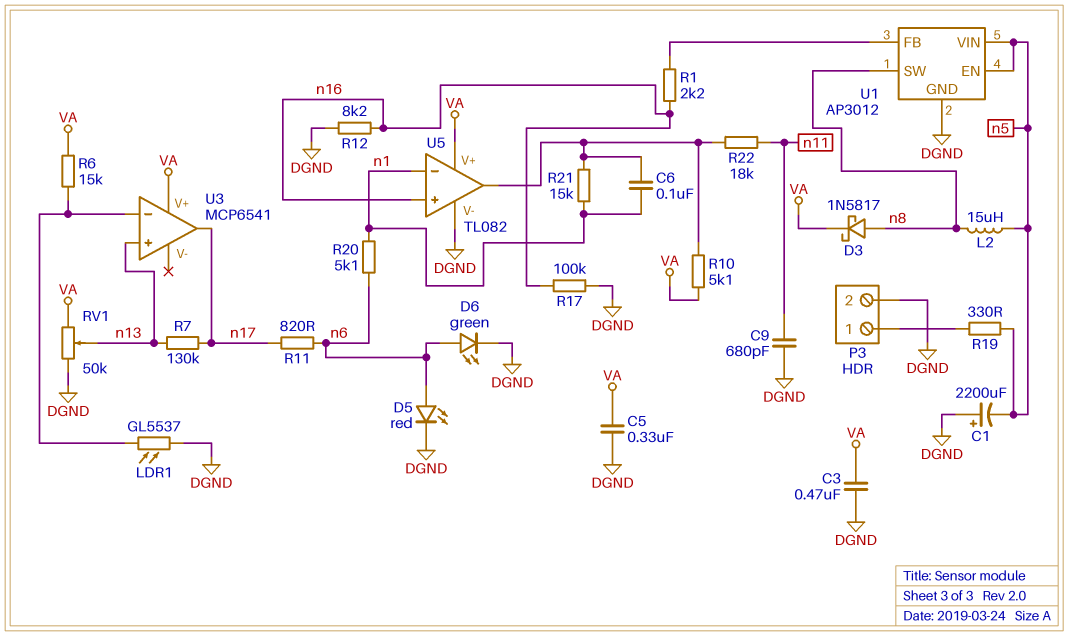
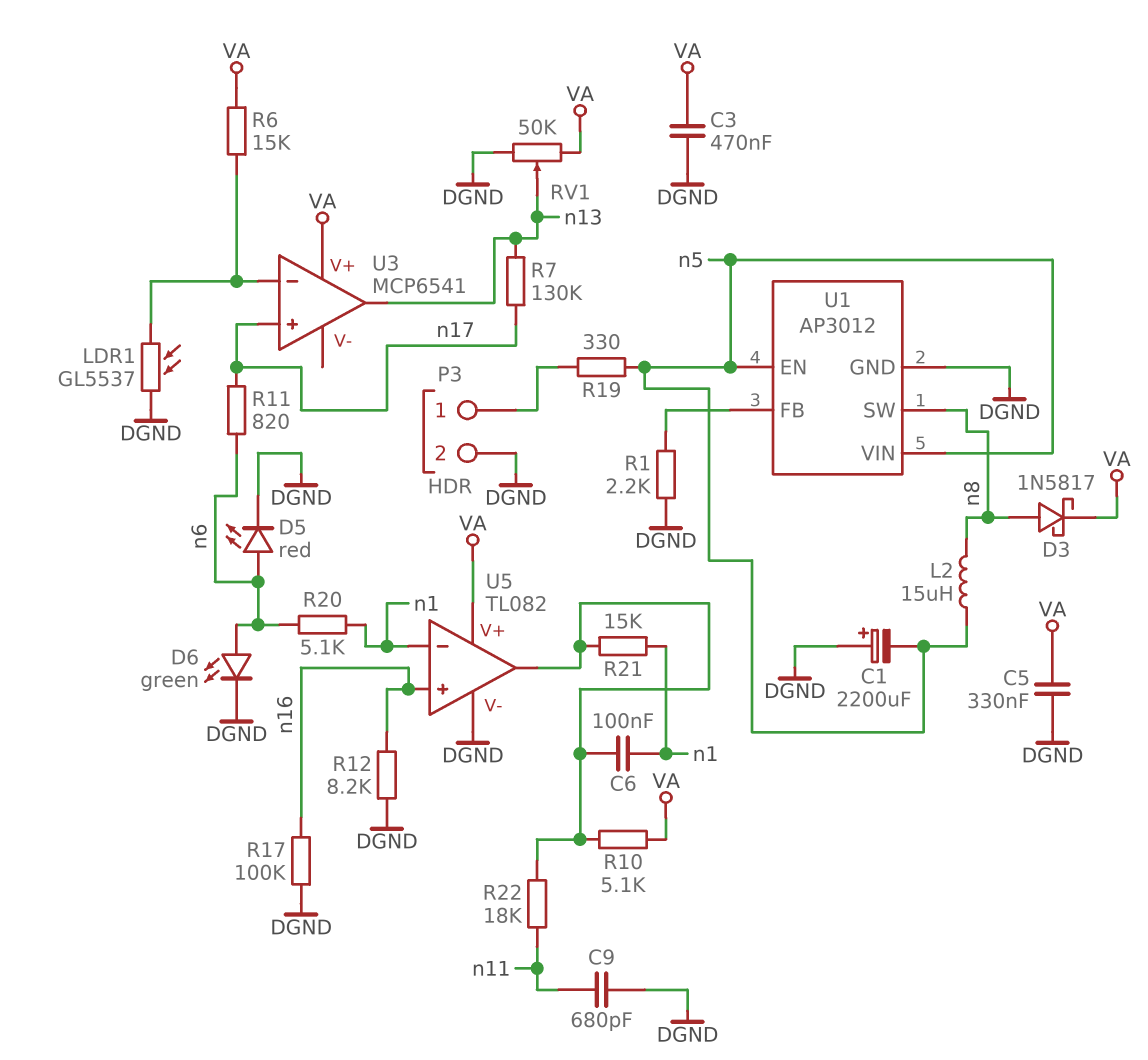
R1: 2.2k (U1/FB, n16) -> 2.2k (DGND, U1/FB)
U3 pin in+: n13 -> n17
U3 pin out: n17 -> n13

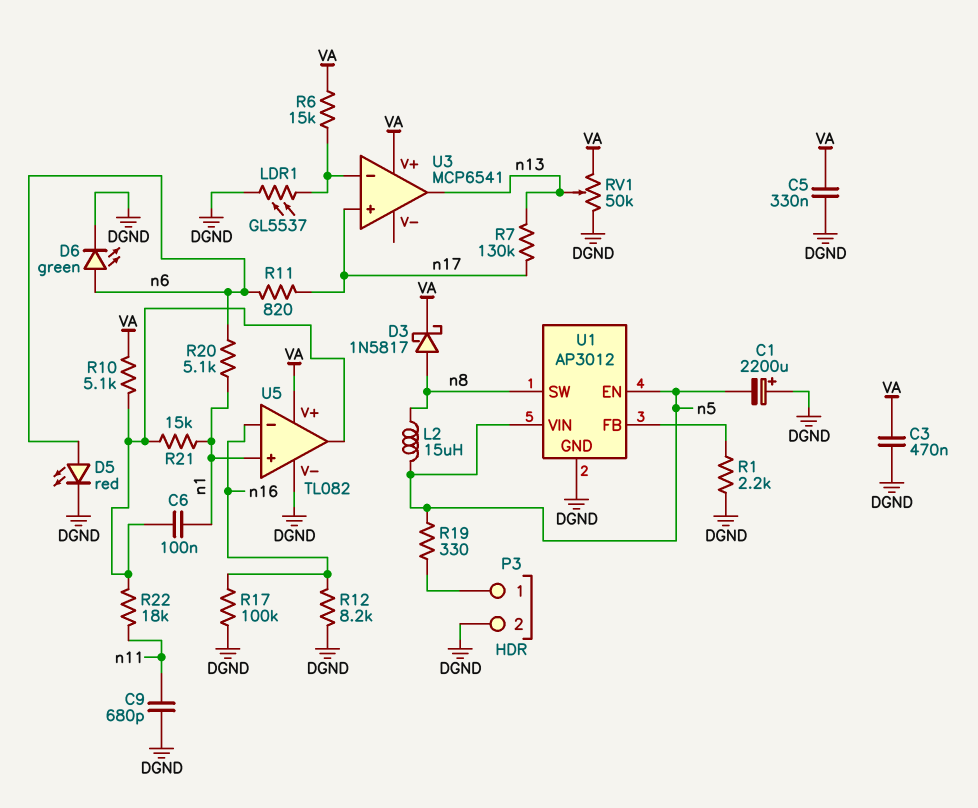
U5 pin in+: n16 -> n1
U5 pin in-: n1 -> n16

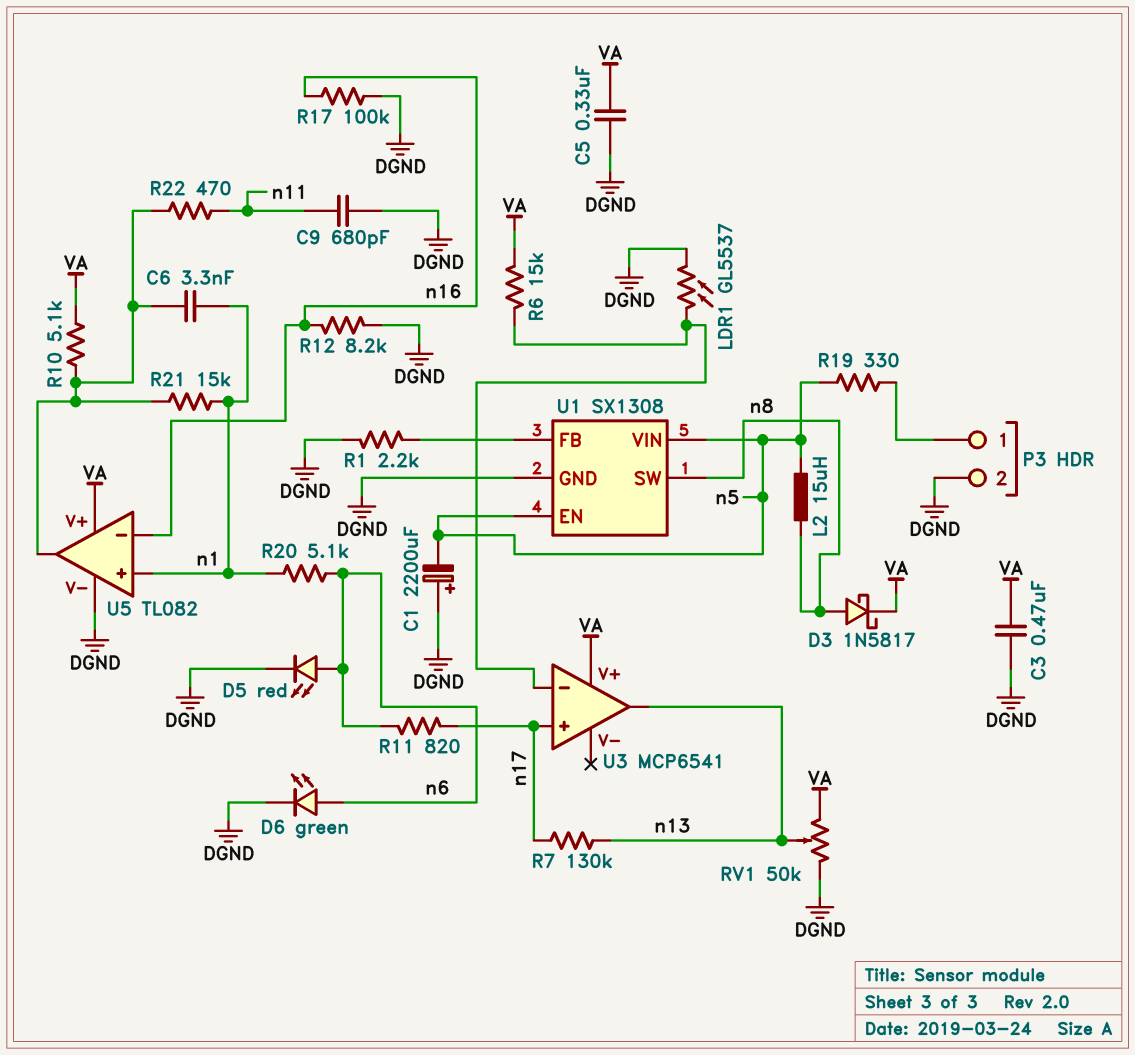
C6: 100nF (U5/out, n1) -> 3.3nF (U5/out, n1)
R22: 18k (U5/out, n11) -> 470 (U5/out, n11)
U1: AP3012 -> SX1308

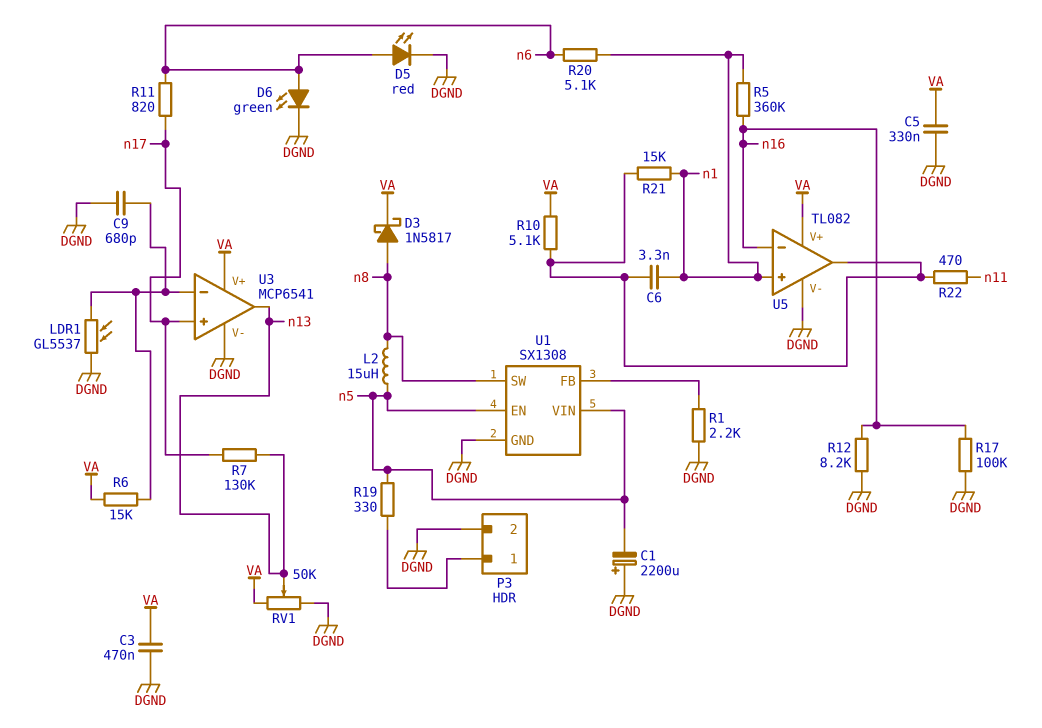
C9: 680pF (DGND, n11) -> 680pF (DGND, U3/in-)
R5: none -> 360k (n1, n16)
U3 pin V-: none -> DGND

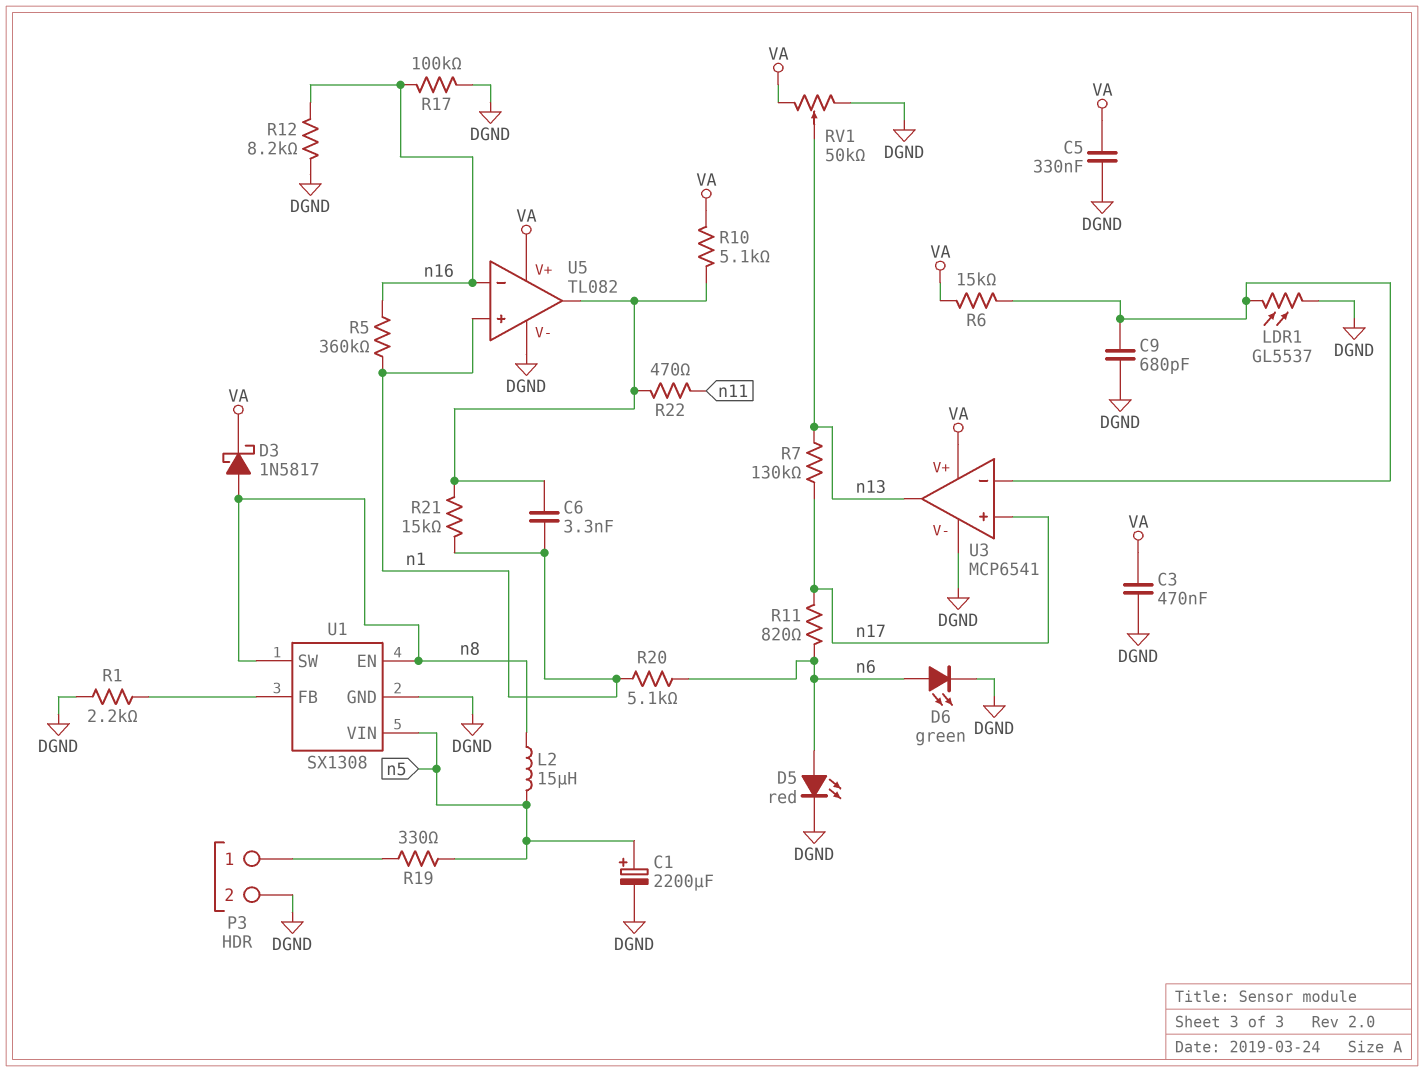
C1: 2200uF (plus DGND, minus n5) -> 2200uF (plus n5, minus DGND)
U1 pin EN: n5 -> n8

